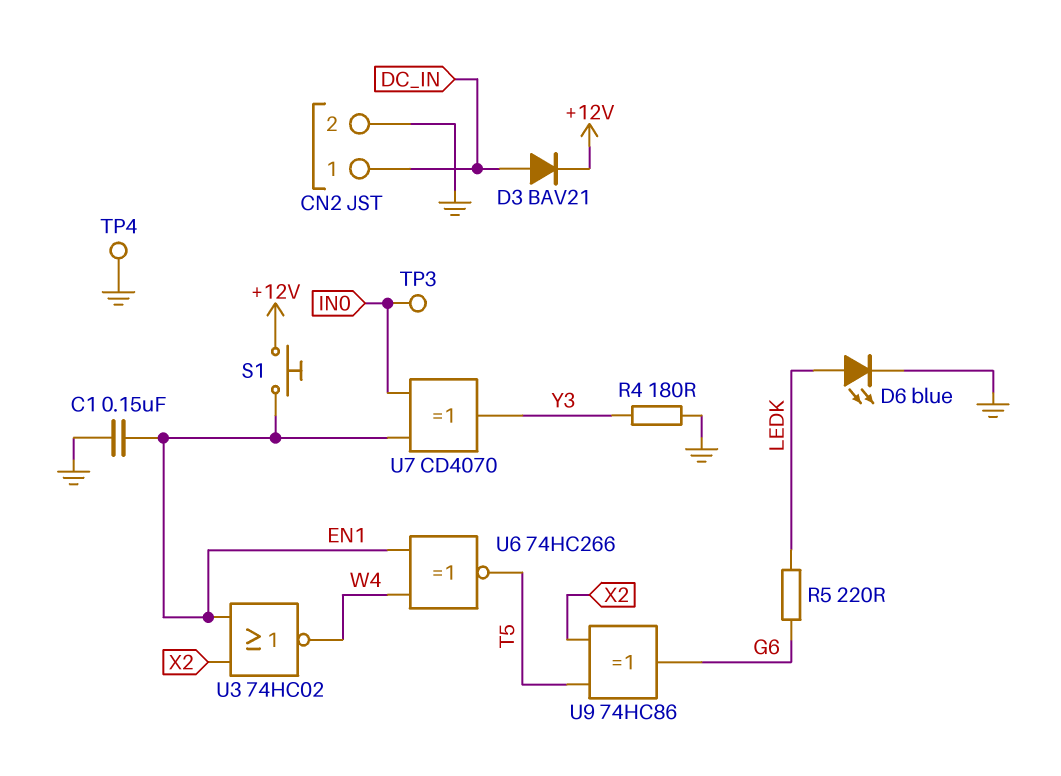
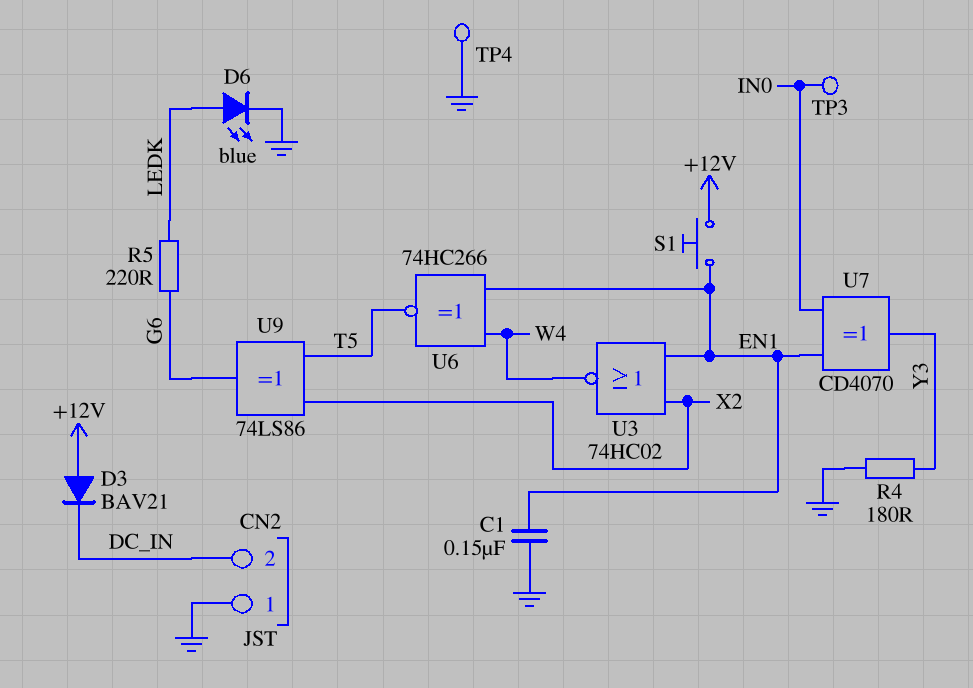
CN2 pin 1: DC_IN -> GND
CN2 pin 2: GND -> DC_IN
D3: diode BAV21 (A DC_IN, K +12V) -> diode BAV21 (A +12V, K DC_IN)
U9: XOR 74HC86 (in T5, in X2, out G6) -> XOR 74LS86 (in T5, in X2, out G6)

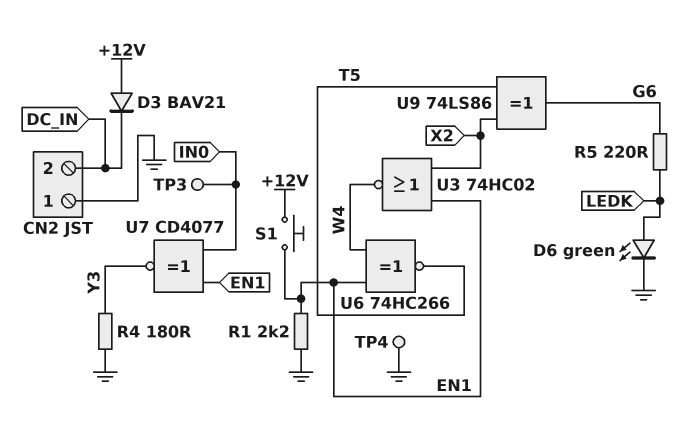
C1: 150nF (EN1, GND) -> none
D6: LED blue (A LEDK, K GND) -> LED green (A LEDK, K GND)
R1: none -> 2.2k (EN1, GND)
U7: XOR CD4070 (in EN1, in IN0, out Y3) -> XNOR CD4077 (in EN1, in IN0, out Y3)

